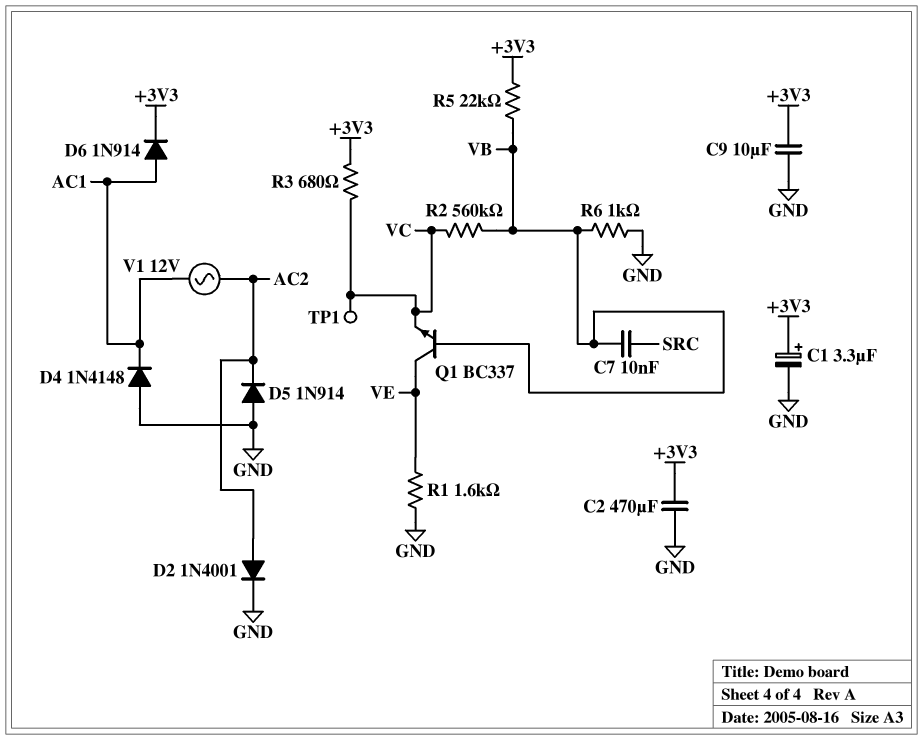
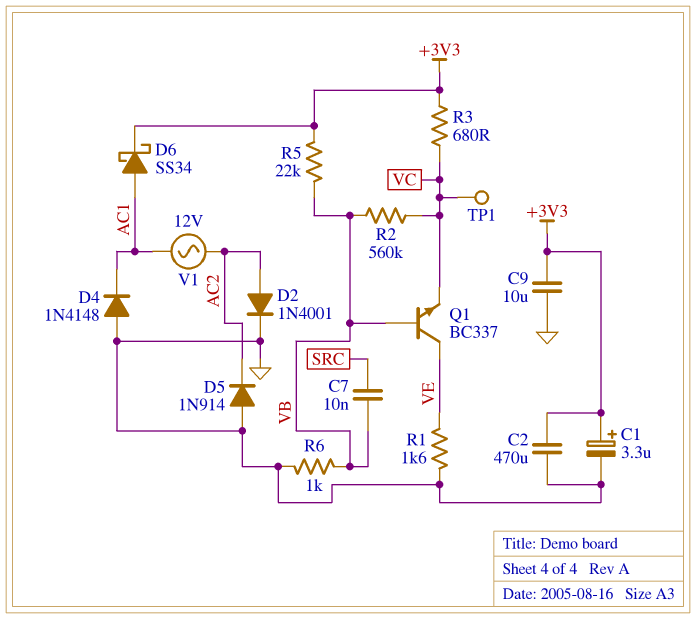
D6: diode 1N914 (A AC1, K +3V3) -> schottky SS34 (A AC1, K +3V3)

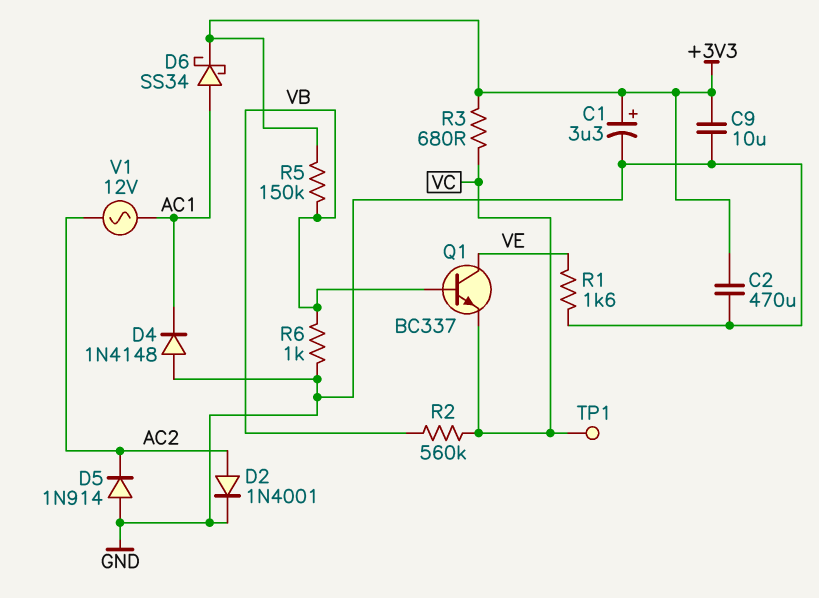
C7: 10nF (SRC, VB) -> none
R5: 22k (+3V3, VB) -> 150k (+3V3, VB)

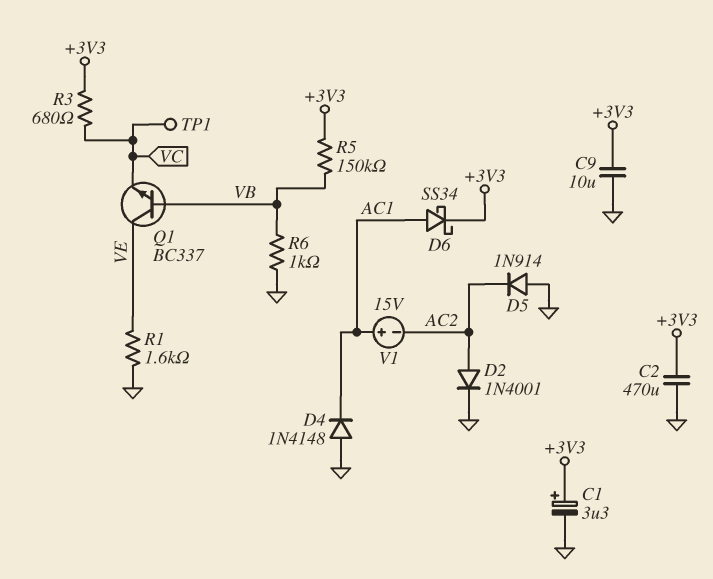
R2: 560k (VB, VC) -> none
V1: AC 12V (AC1, AC2) -> 15V (plus AC1, minus AC2)

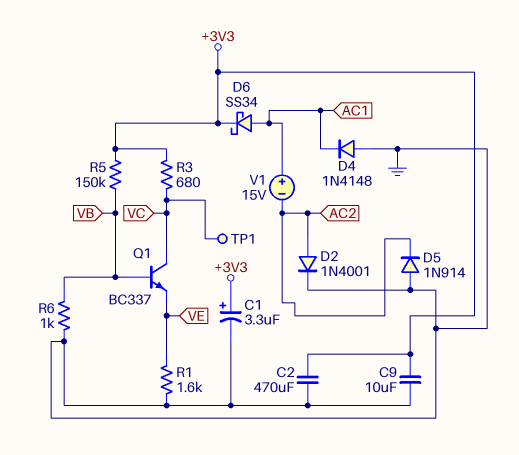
Q1: NPN BC337 (B VB, C VE, E VC) -> NPN BC337 (B VB, C VC, E VE)

